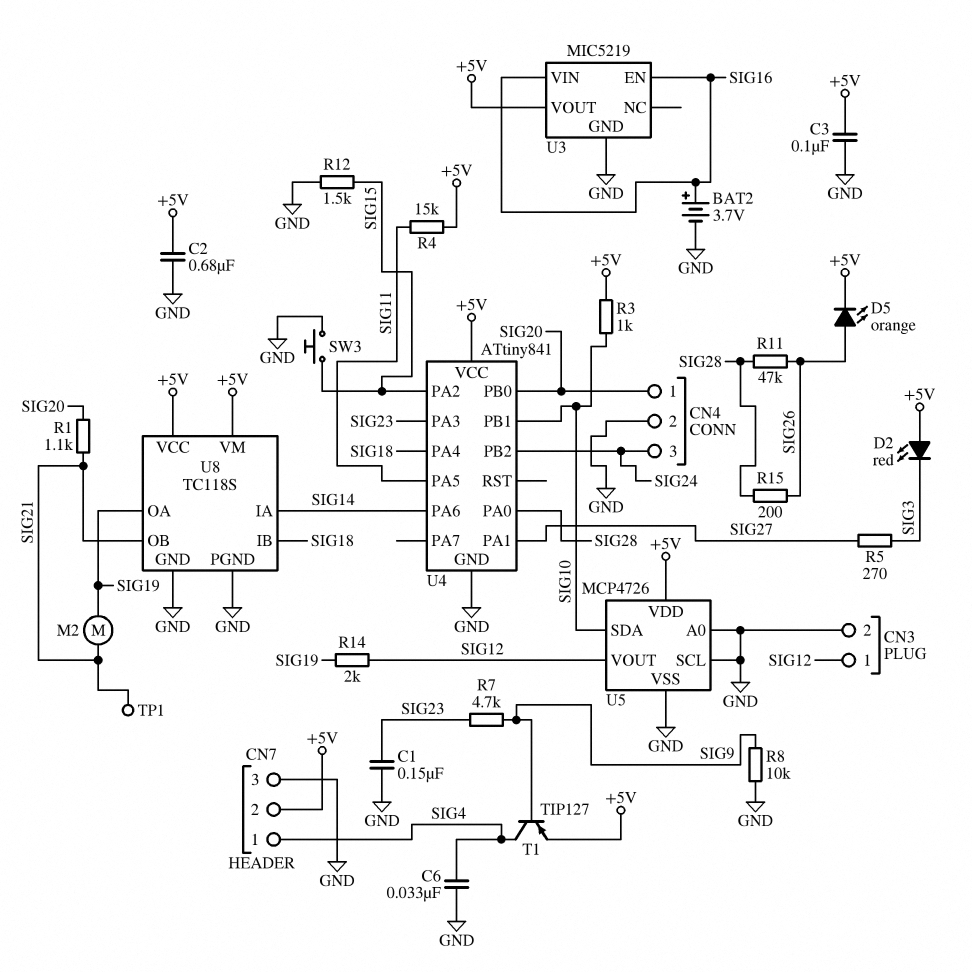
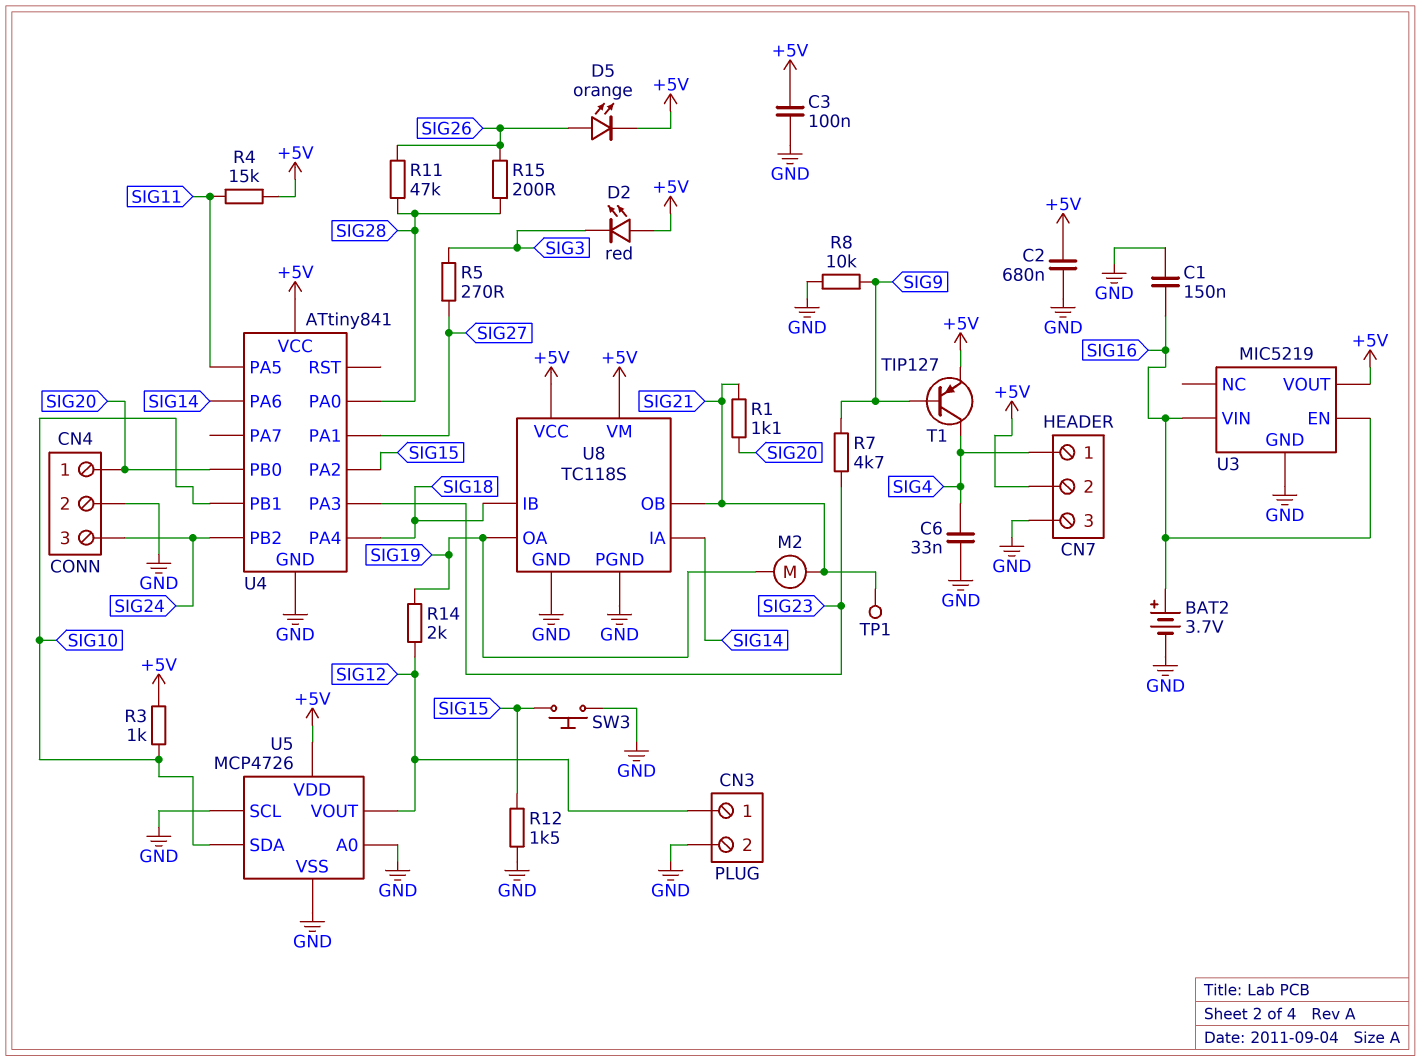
C1: 150nF (GND, SIG23) -> 150nF (GND, SIG16)

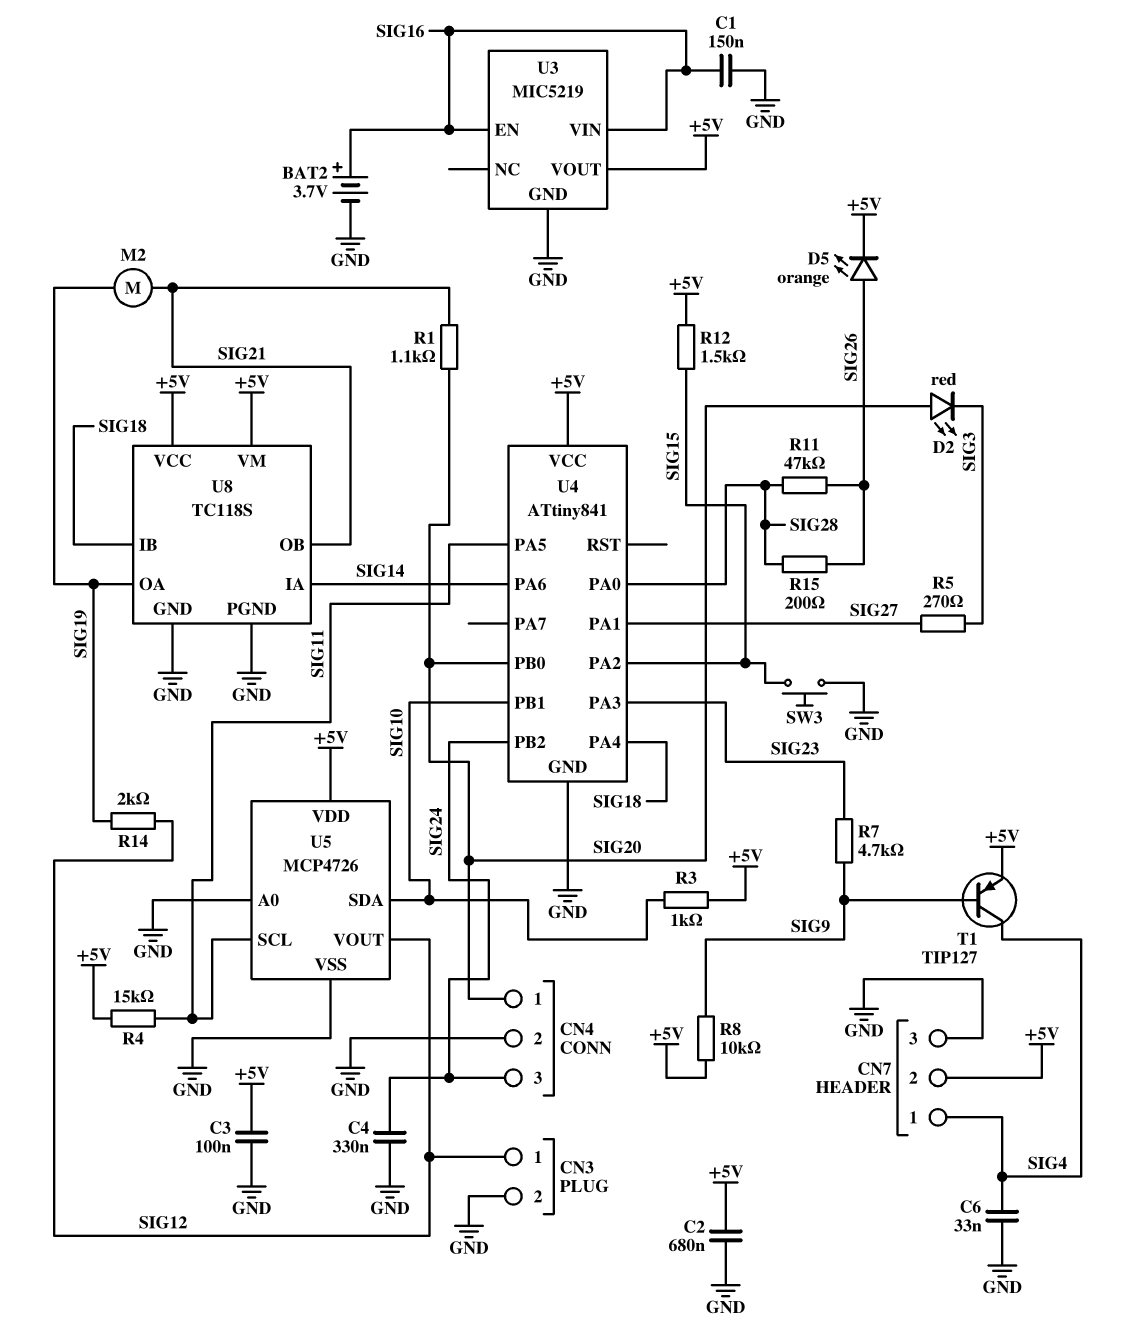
C4: none -> 330nF (GND, SIG24)
D2: LED red (A +5V, K SIG3) -> LED red (A SIG20, K SIG3)
R8: 10k (GND, SIG9) -> 10k (+5V, SIG9)
R12: 1.5k (GND, SIG15) -> 1.5k (+5V, SIG15)
TP1: test point (SIG21) -> none
U5 pin SCL: GND -> SIG11

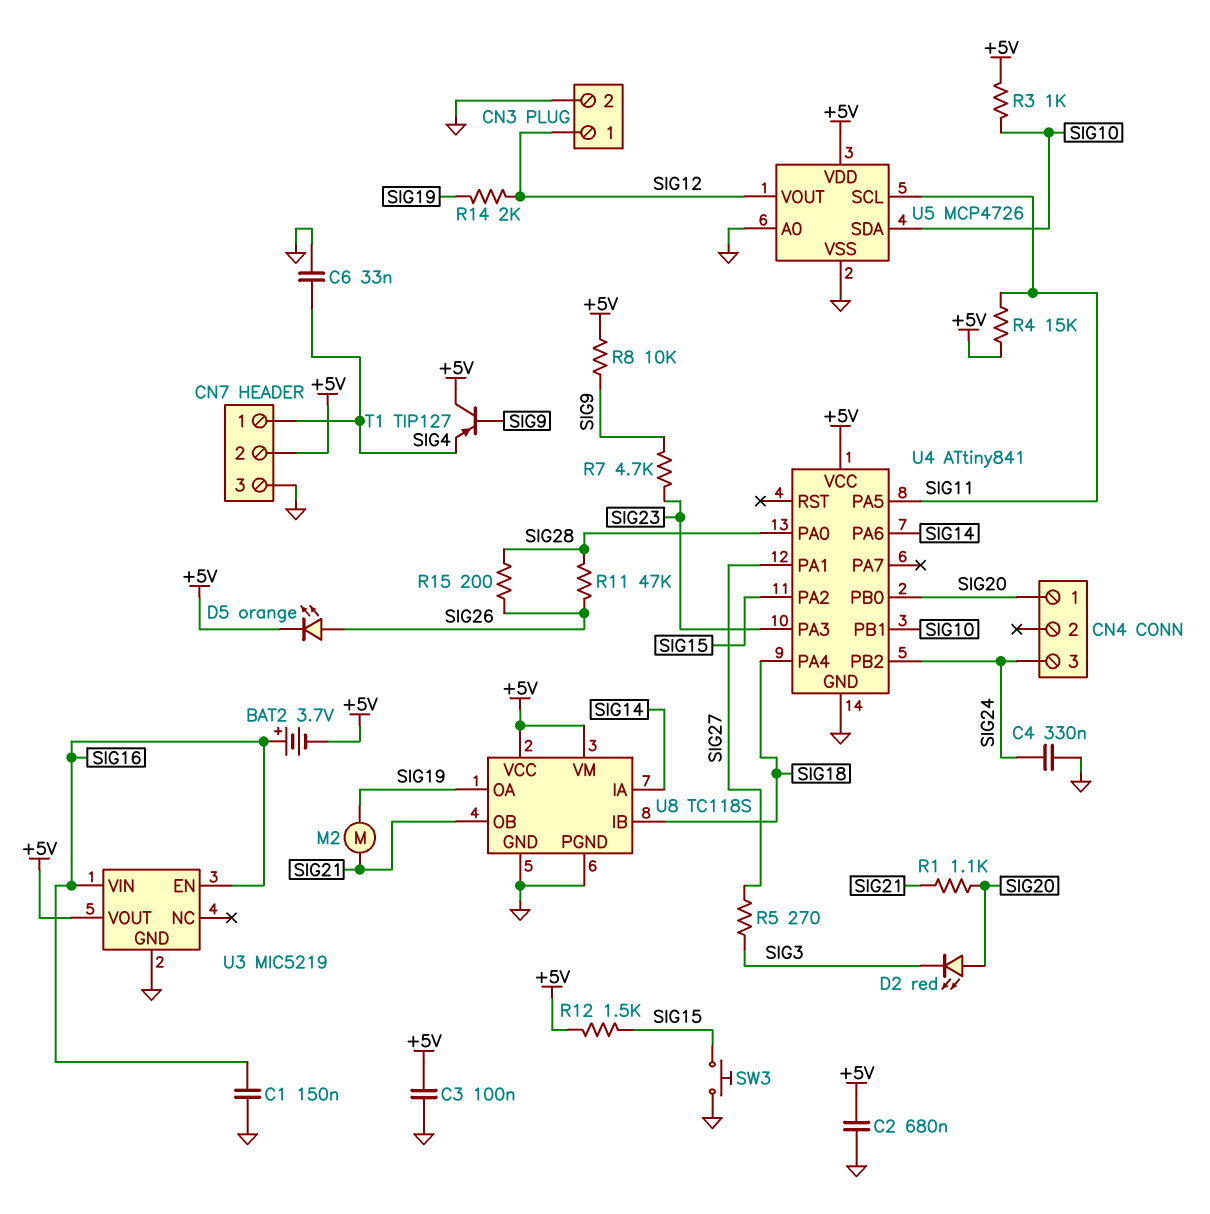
BAT2: 3.7V (plus SIG16, minus GND) -> 3.7V (plus SIG16, minus +5V)
CN4 pin 2: GND -> none
T1: PNP TIP127 (B SIG9, C SIG4, E +5V) -> PNP TIP127 (B SIG9, C +5V, E SIG4)

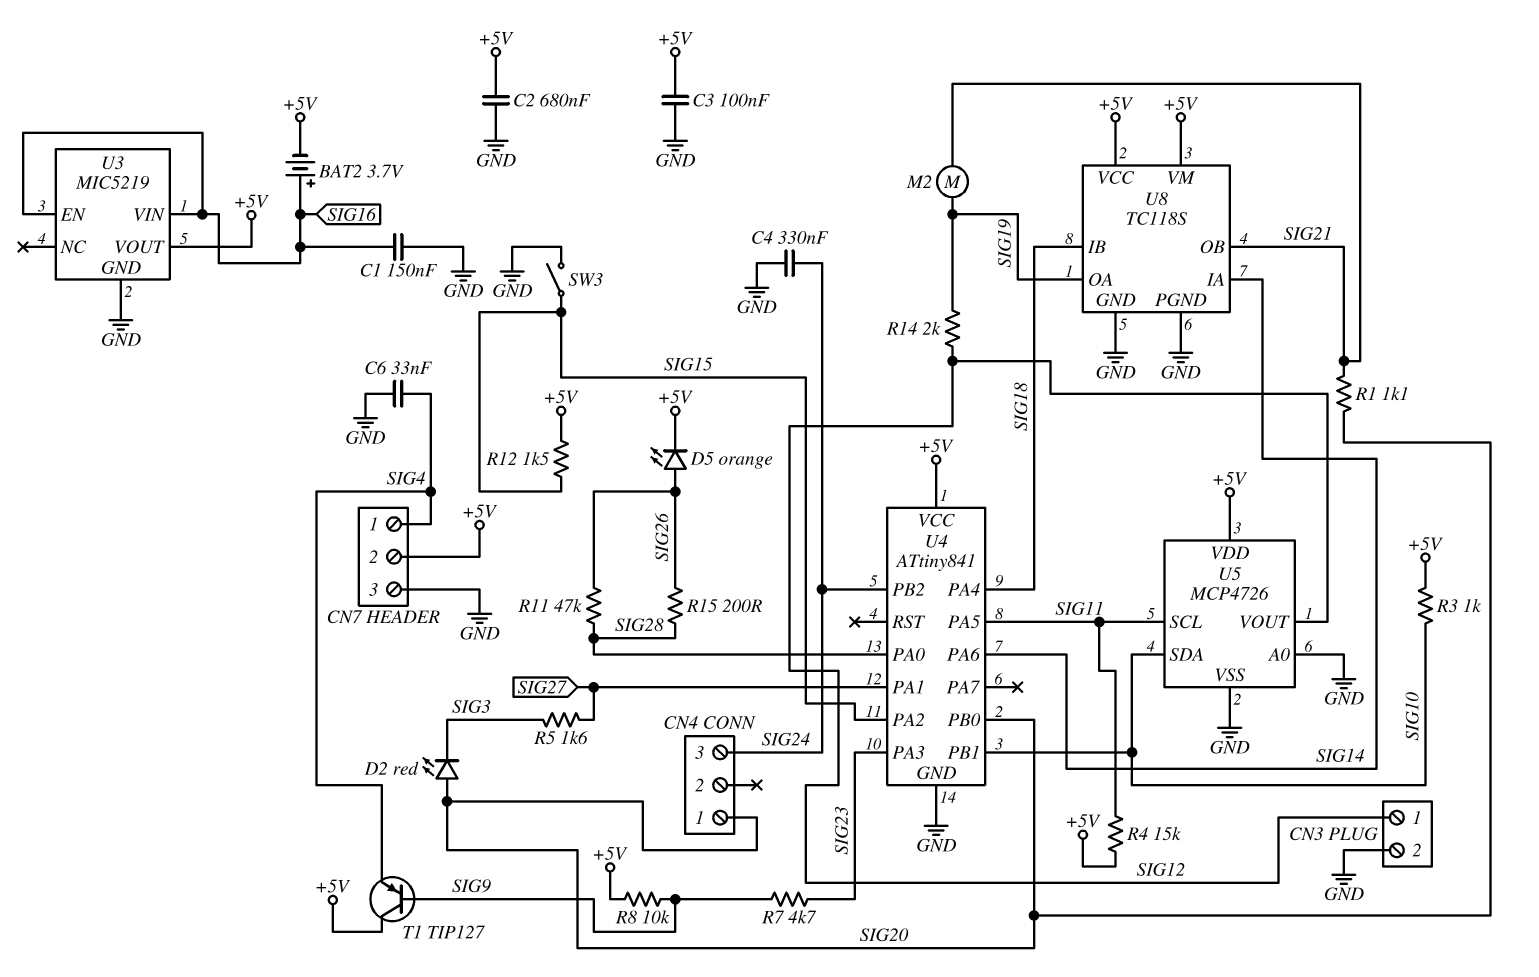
R5: 270 (SIG3, SIG27) -> 1.6k (SIG3, SIG27)
SW3: button (GND, SIG15) -> switch (GND, SIG15)

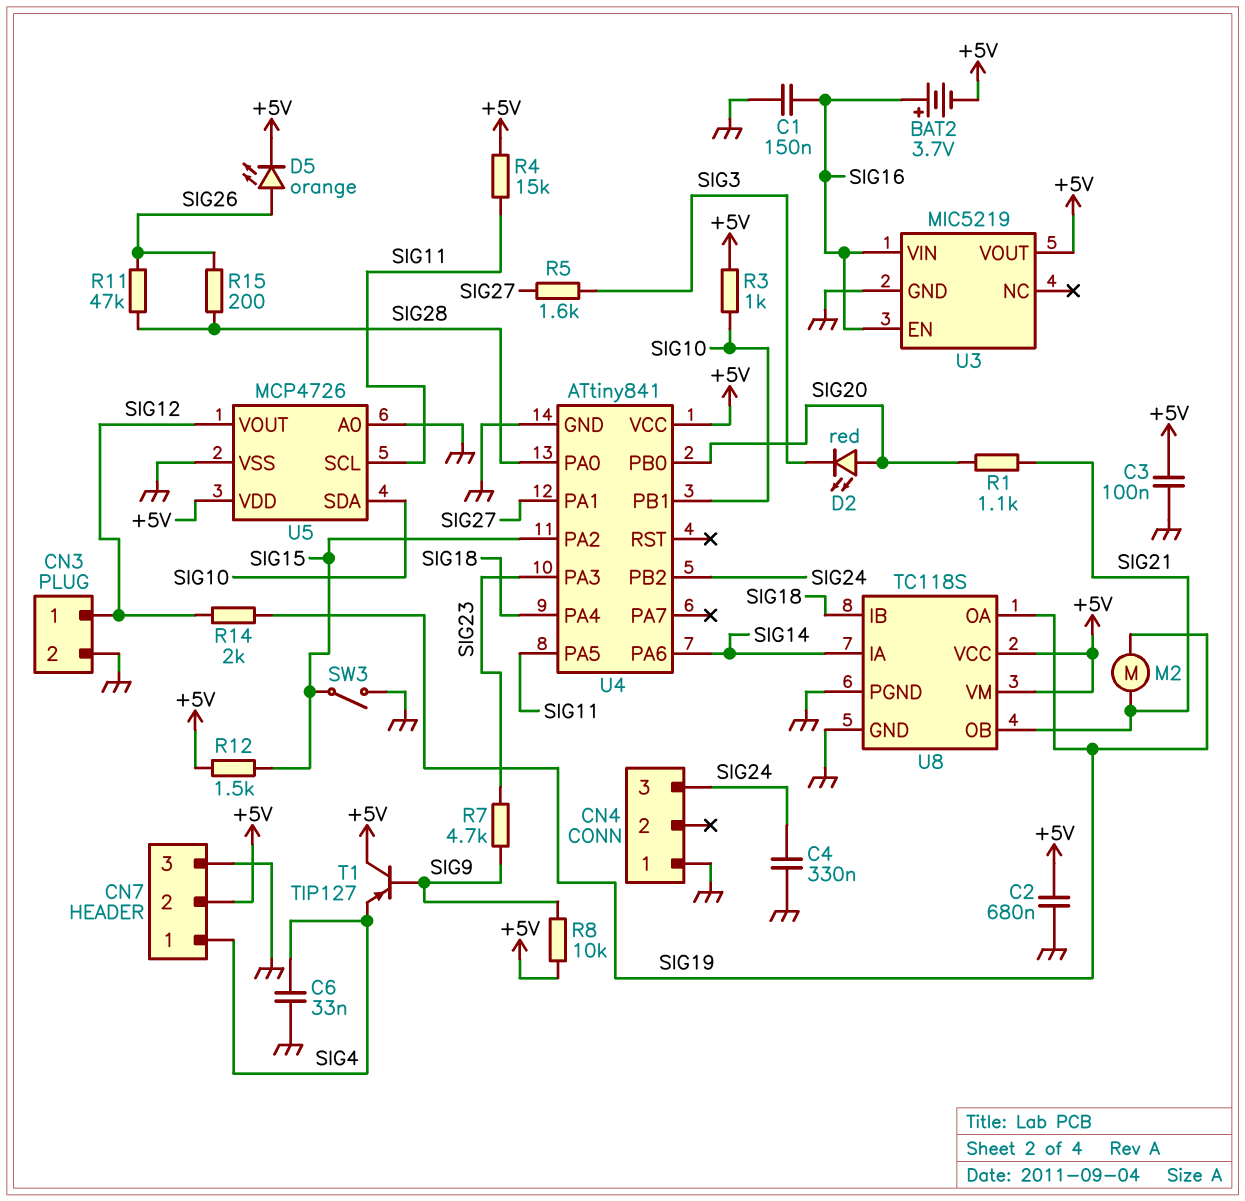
CN4 pin 1: SIG20 -> GND

